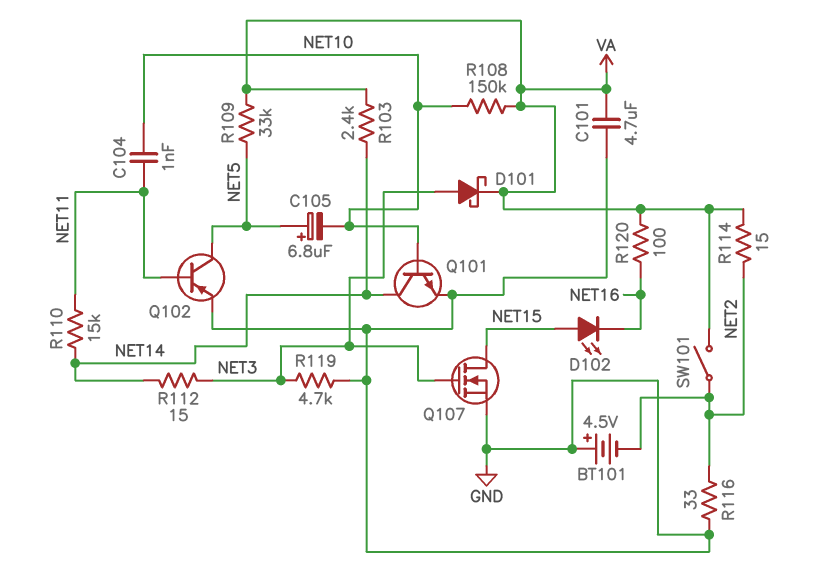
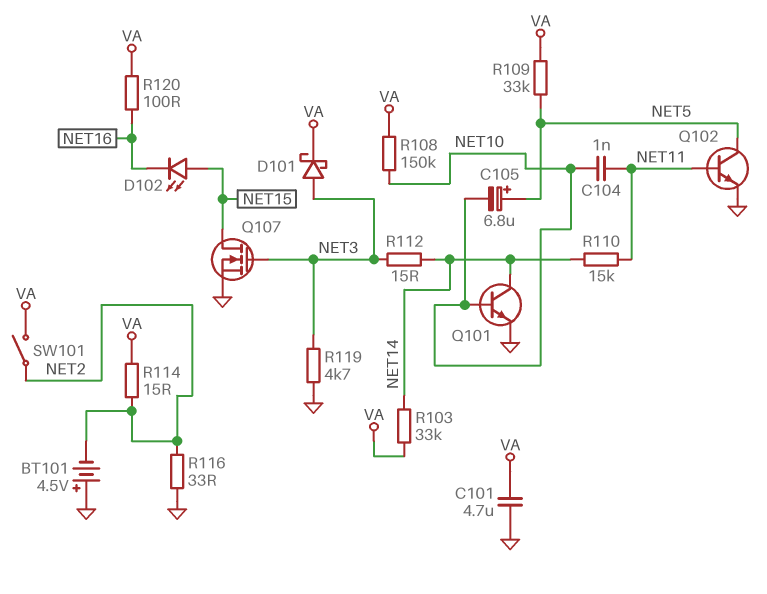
Q102: PNP (B NET11, C NET5, E GND) -> NPN (B NET11, C NET5, E GND)
R103: 2.4k (NET14, VA) -> 33k (NET14, VA)

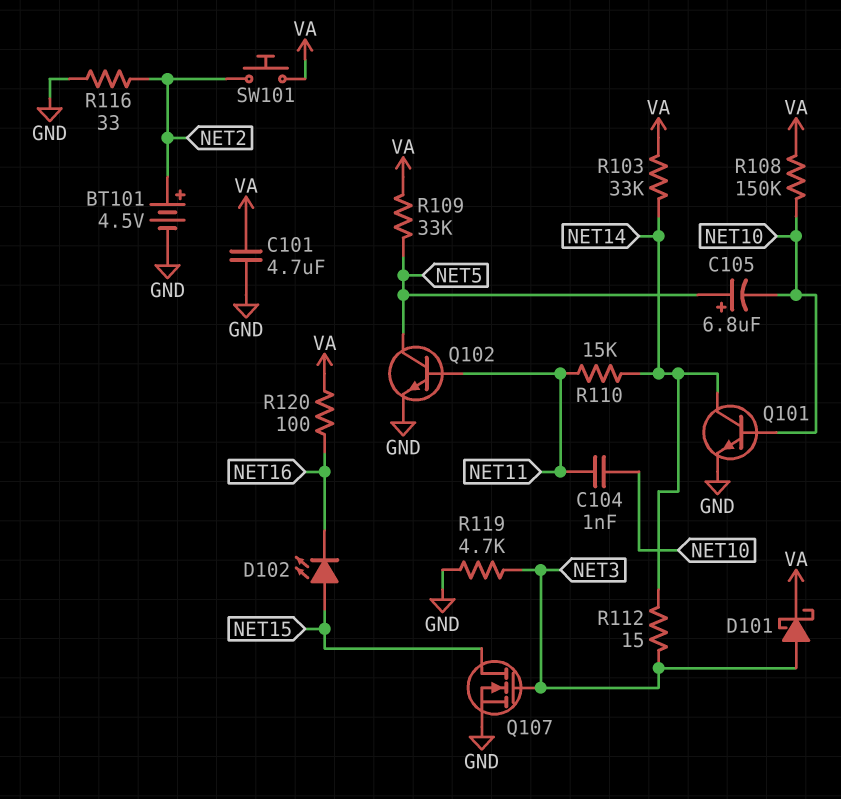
BT101: 4.5V (plus GND, minus NET2) -> 4.5V (plus NET2, minus GND)
R114: 15 (NET2, VA) -> none
SW101: switch (NET2, VA) -> button (NET2, VA)

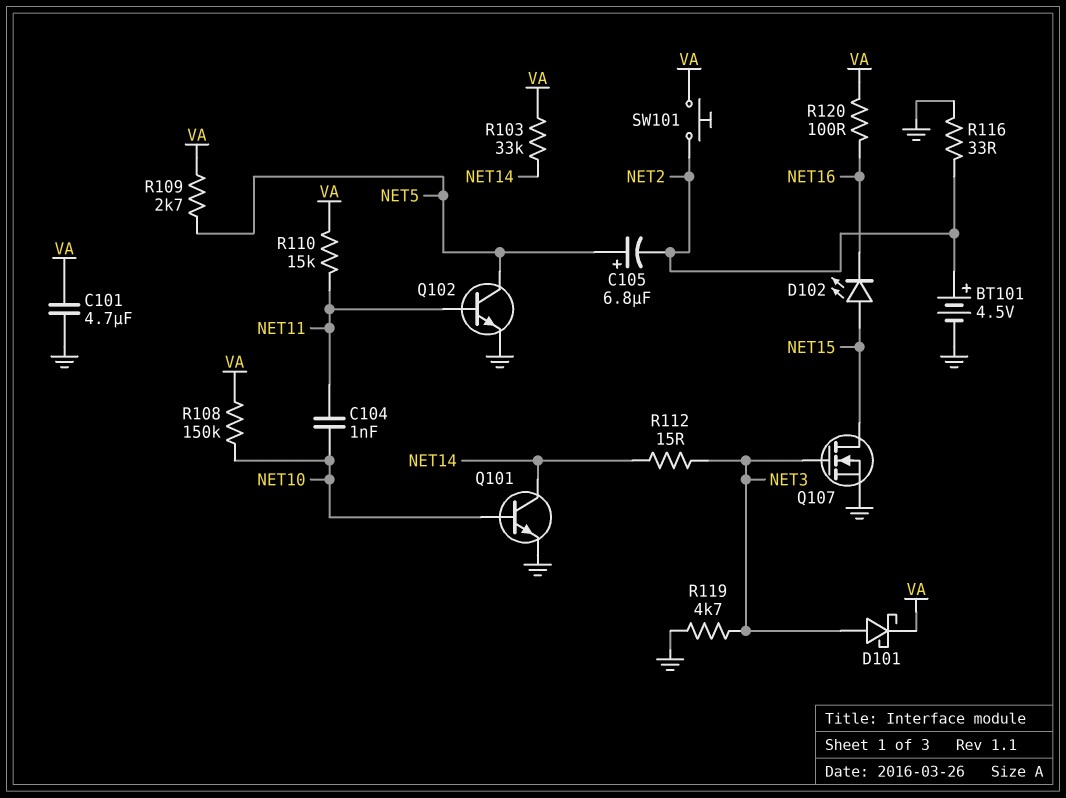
C105: 6.8uF (plus NET5, minus NET10) -> 6.8uF (plus NET5, minus NET2)
R109: 33k (NET5, VA) -> 2.7k (NET5, VA)
R110: 15k (NET11, NET14) -> 15k (NET11, VA)

